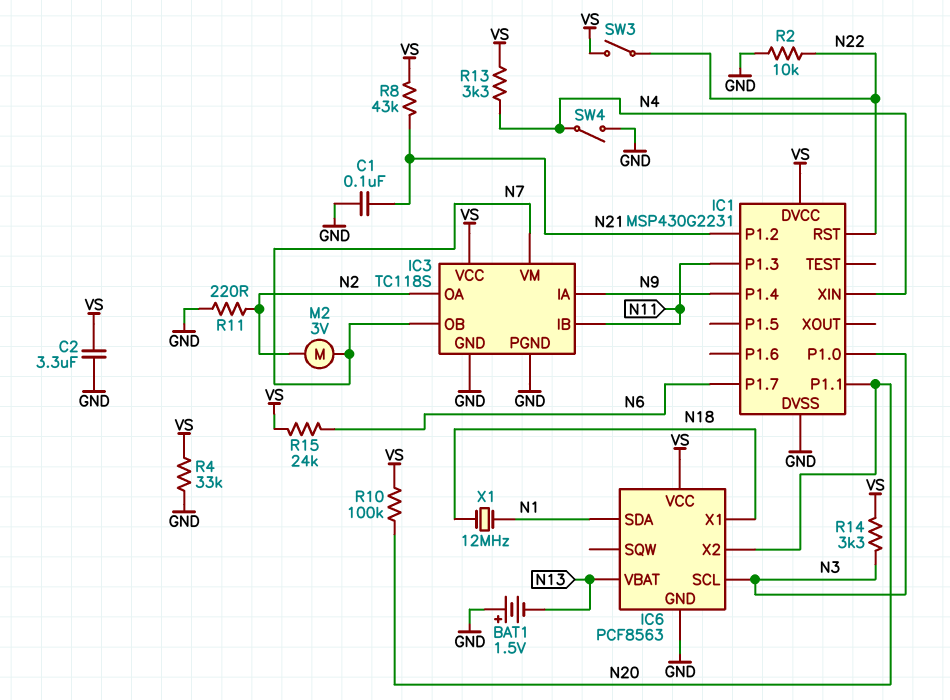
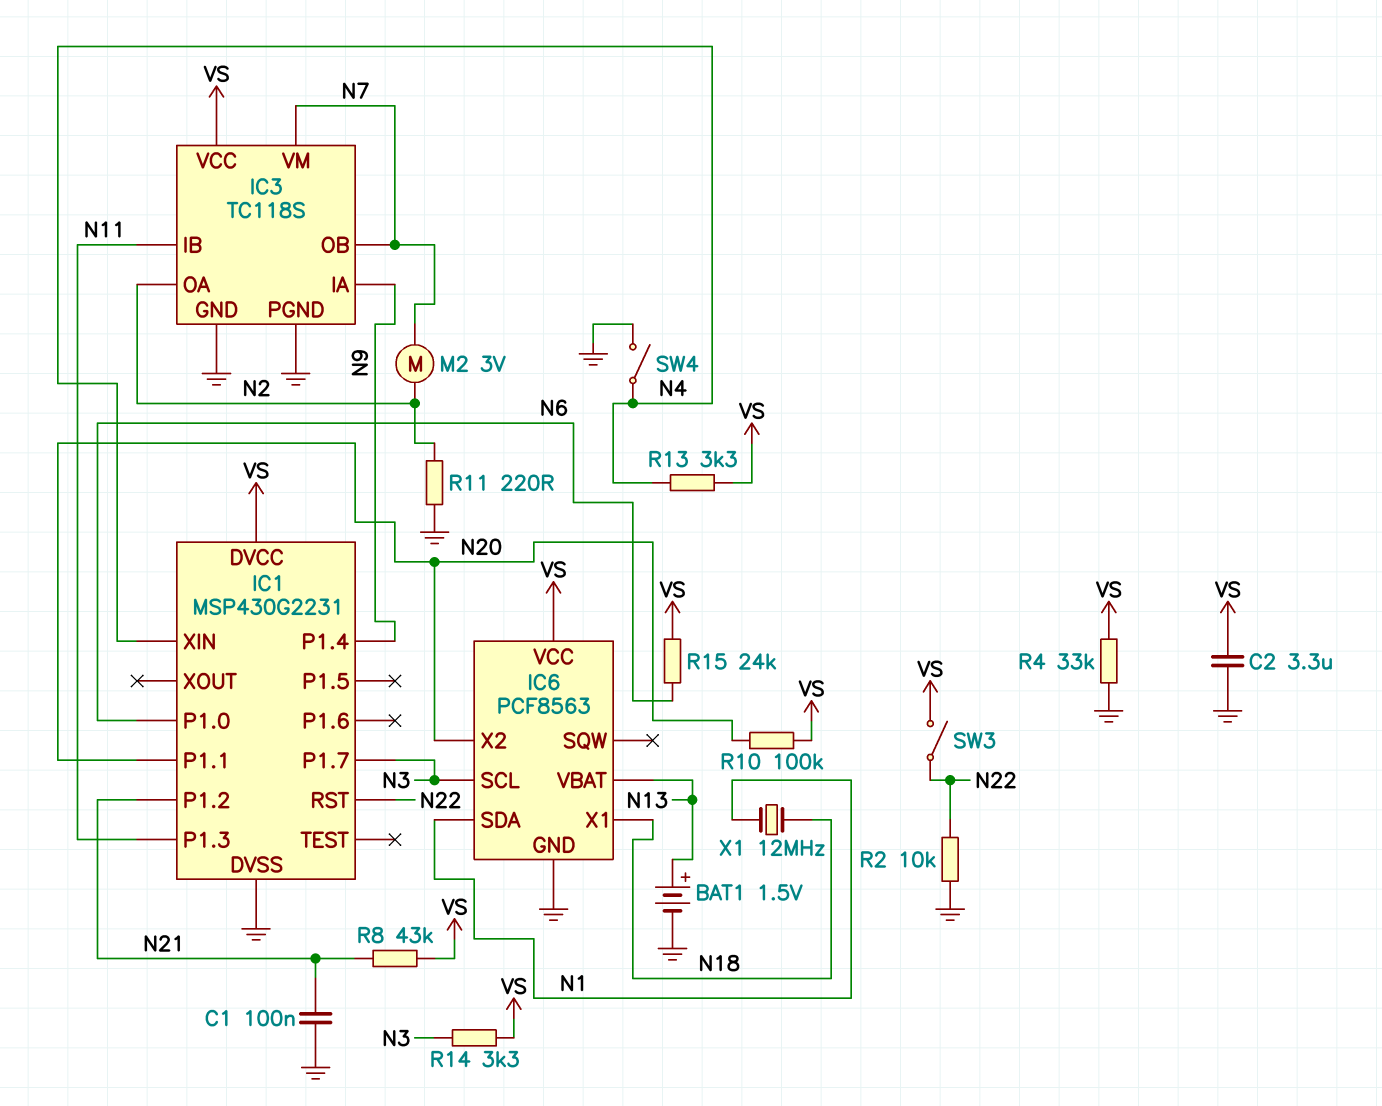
BAT1: 1.5V (plus GND, minus N13) -> 1.5V (plus N13, minus GND)
IC1 pin P1.0: N3 -> N6
IC1 pin P1.7: N6 -> N3

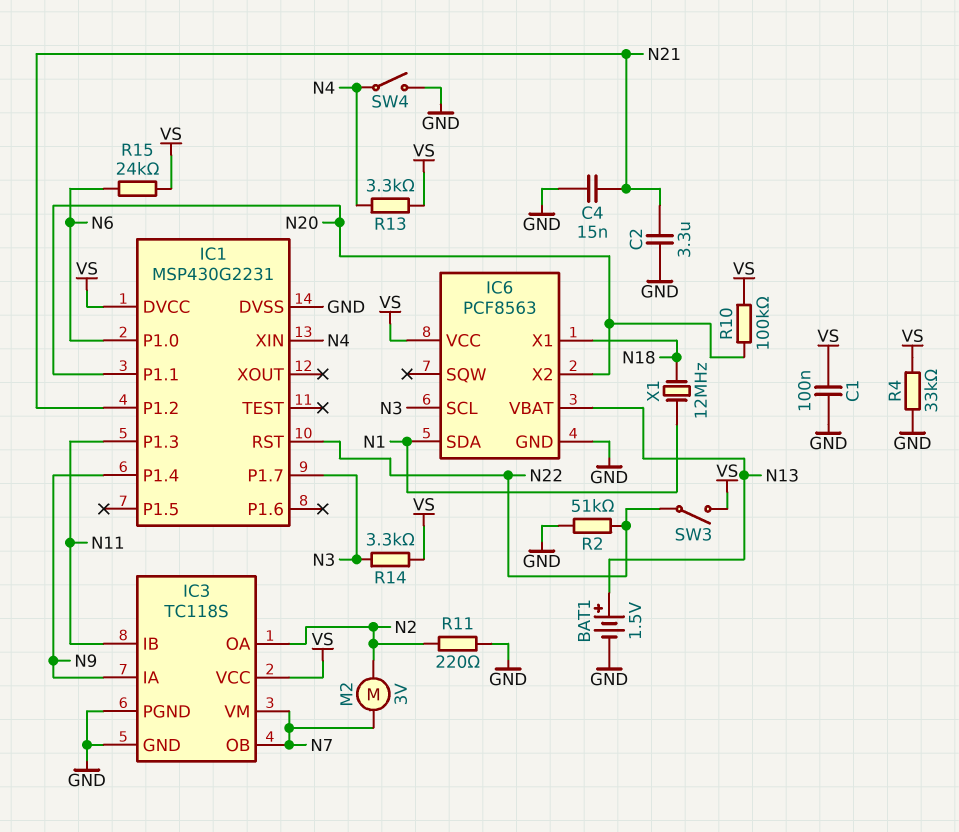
C1: 100nF (GND, N21) -> 100nF (GND, VS)
C2: 3.3uF (GND, VS) -> 3.3uF (GND, N21)
C4: none -> 15nF (GND, N21)
R2: 10k (GND, N22) -> 51k (GND, N22)
R8: 43k (N21, VS) -> none

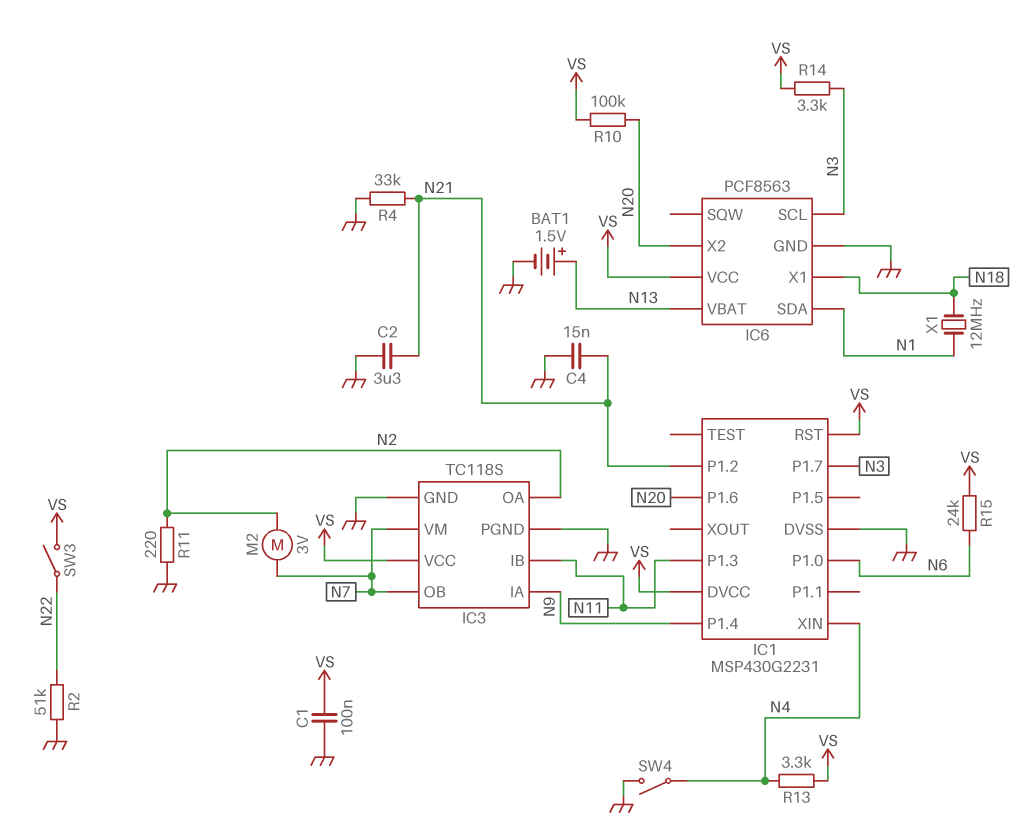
IC1 pin P1.1: N20 -> none
IC1 pin P1.6: none -> N20
IC1 pin RST: N22 -> VS
R4: 33k (GND, VS) -> 33k (GND, N21)

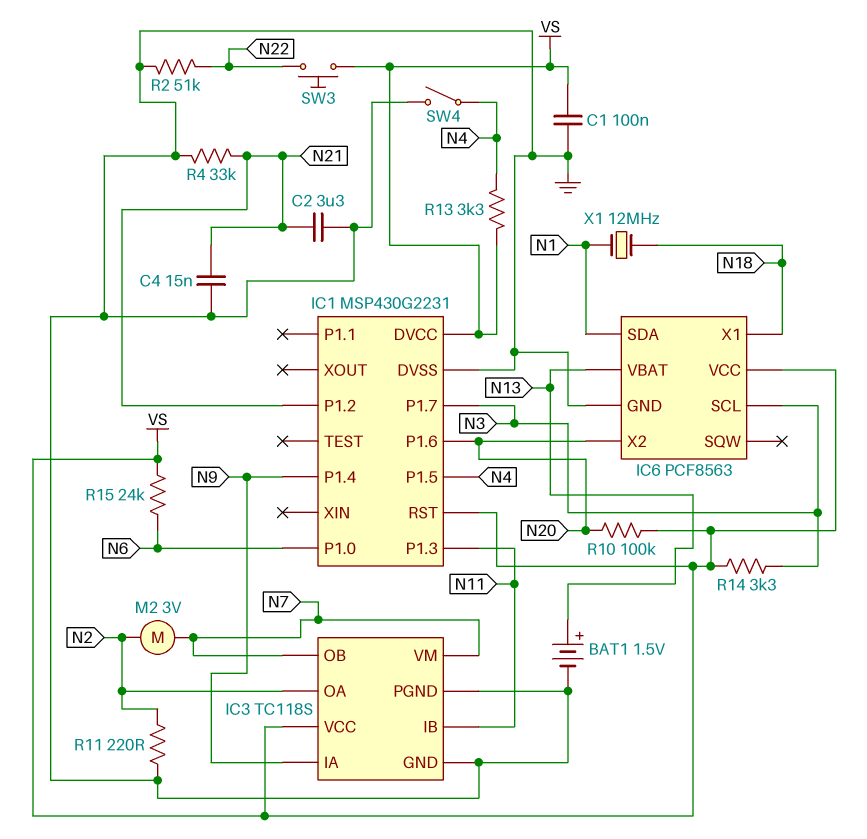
IC1 pin P1.5: none -> N4
IC1 pin XIN: N4 -> none
SW3: switch (N22, VS) -> button (N22, VS)

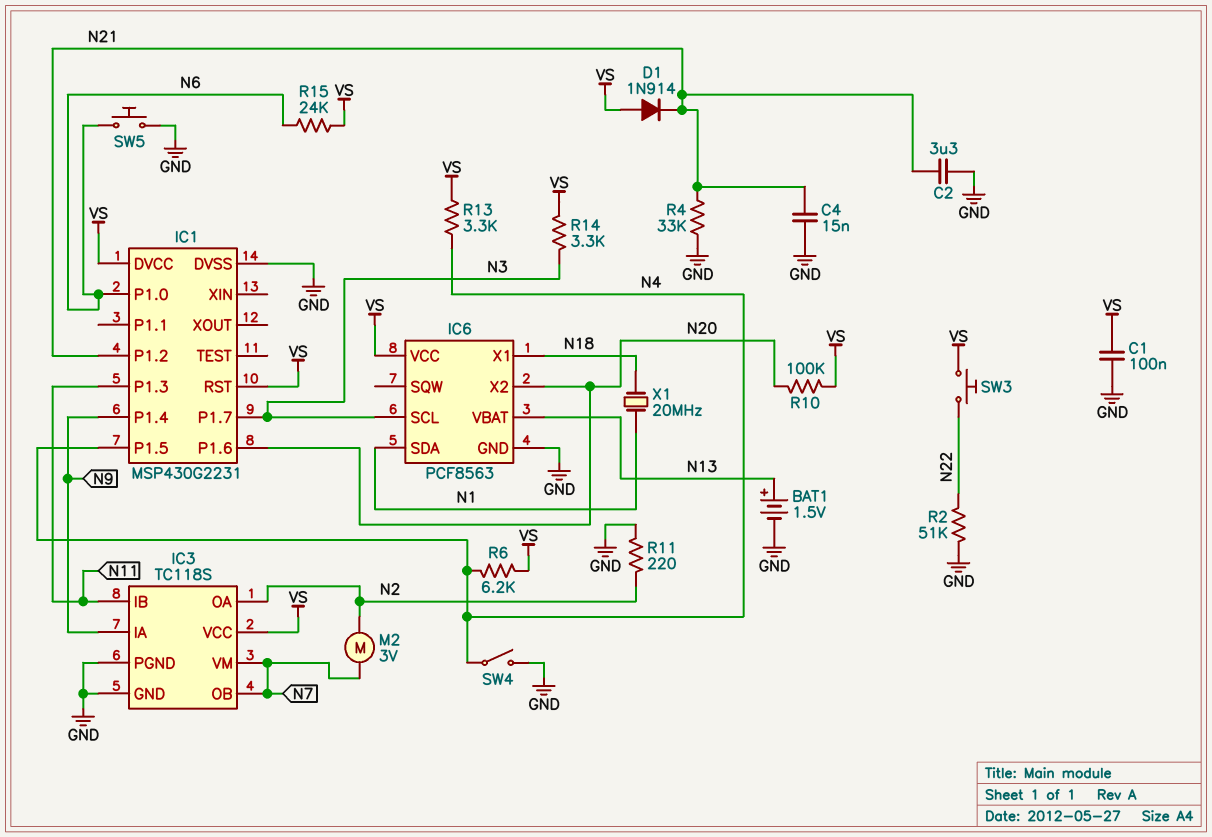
D1: none -> diode 1N914 (A VS, K N21)
R6: none -> 6.2k (N4, VS)
SW5: none -> button (GND, N6)
X1: 12MHz (N1, N18) -> 20MHz (N1, N18)

